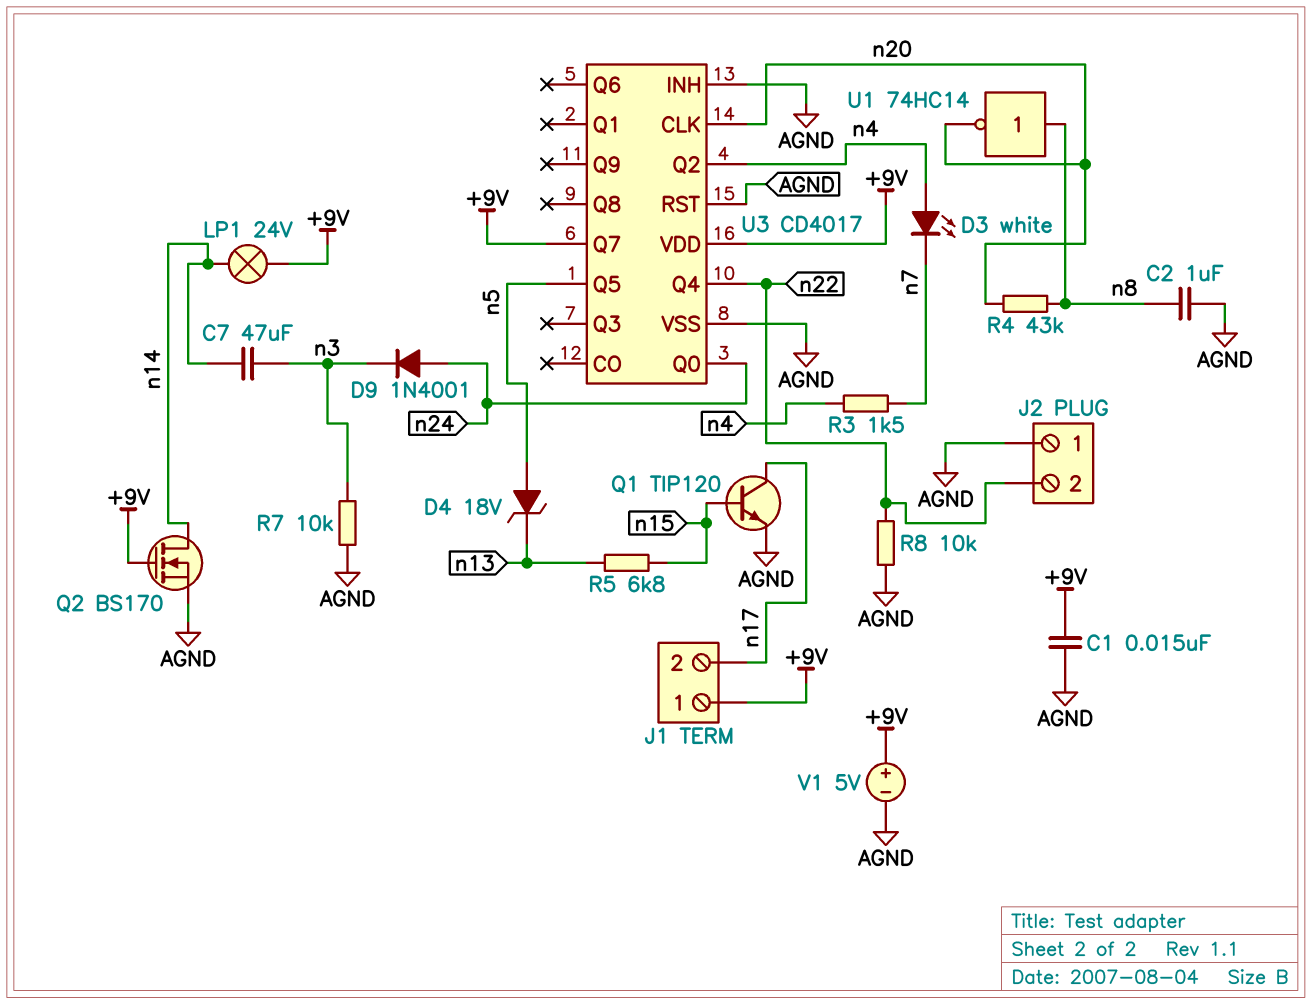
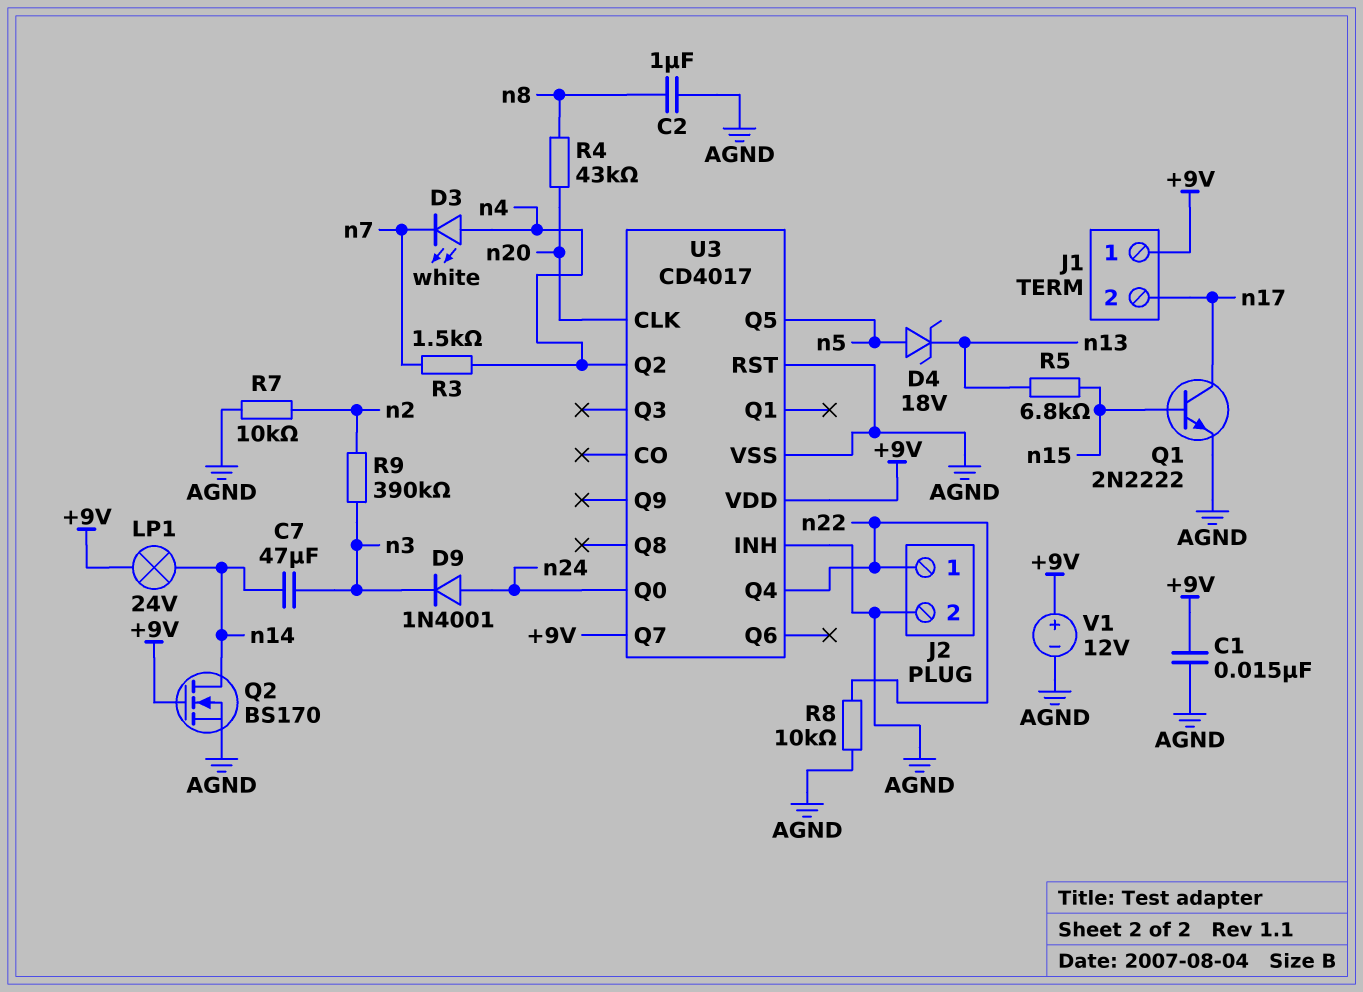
J2 pin 1: AGND -> n22
J2 pin 2: n22 -> AGND
Q1: NPN TIP120 (B n15, C n17, E AGND) -> NPN 2N2222 (B n15, C n17, E AGND)
R7: 10k (AGND, n3) -> 10k (AGND, n2)
R9: none -> 390k (n2, n3)
U1: NOT 74HC14 (in n8, out n20) -> none
V1: 5V (plus +9V, minus AGND) -> 12V (plus +9V, minus AGND)

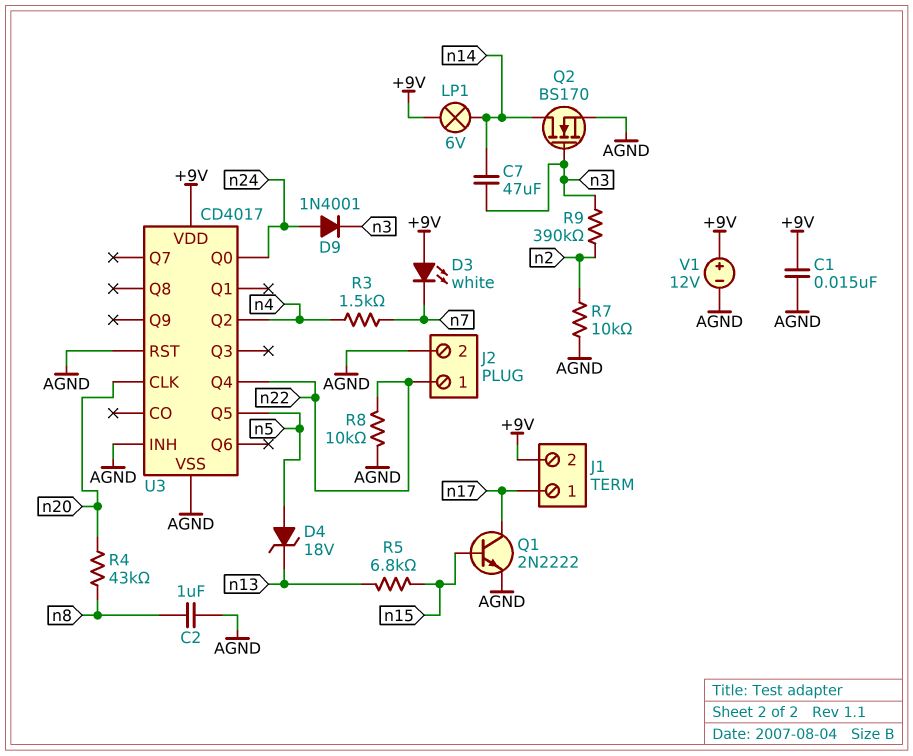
D3: LED white (A n4, K n7) -> LED white (A +9V, K n7)
J1 pin 1: +9V -> n17
J1 pin 2: n17 -> +9V
LP1: lamp 24V (+9V, n14) -> lamp 6V (+9V, n14)
Q2: NMOS BS170 (G +9V, D n14, S AGND) -> NMOS BS170 (G n3, D n14, S AGND)
U3 pin Q7: +9V -> none

